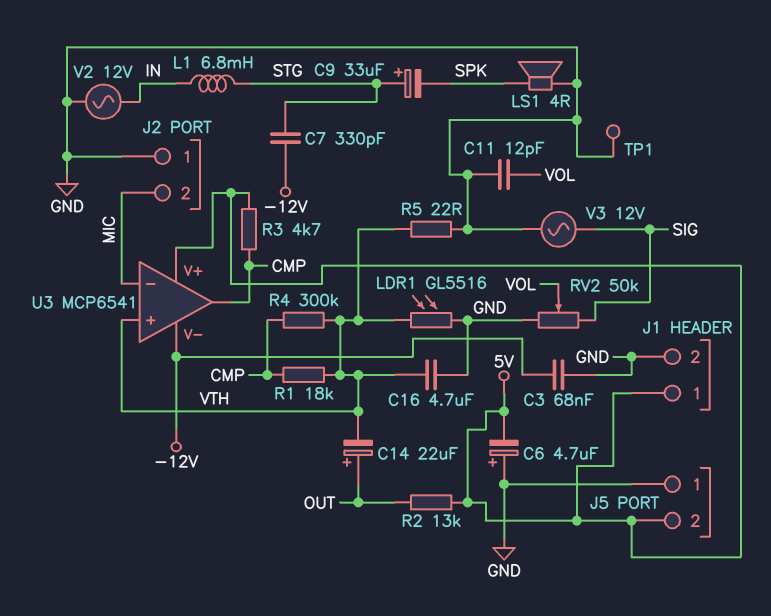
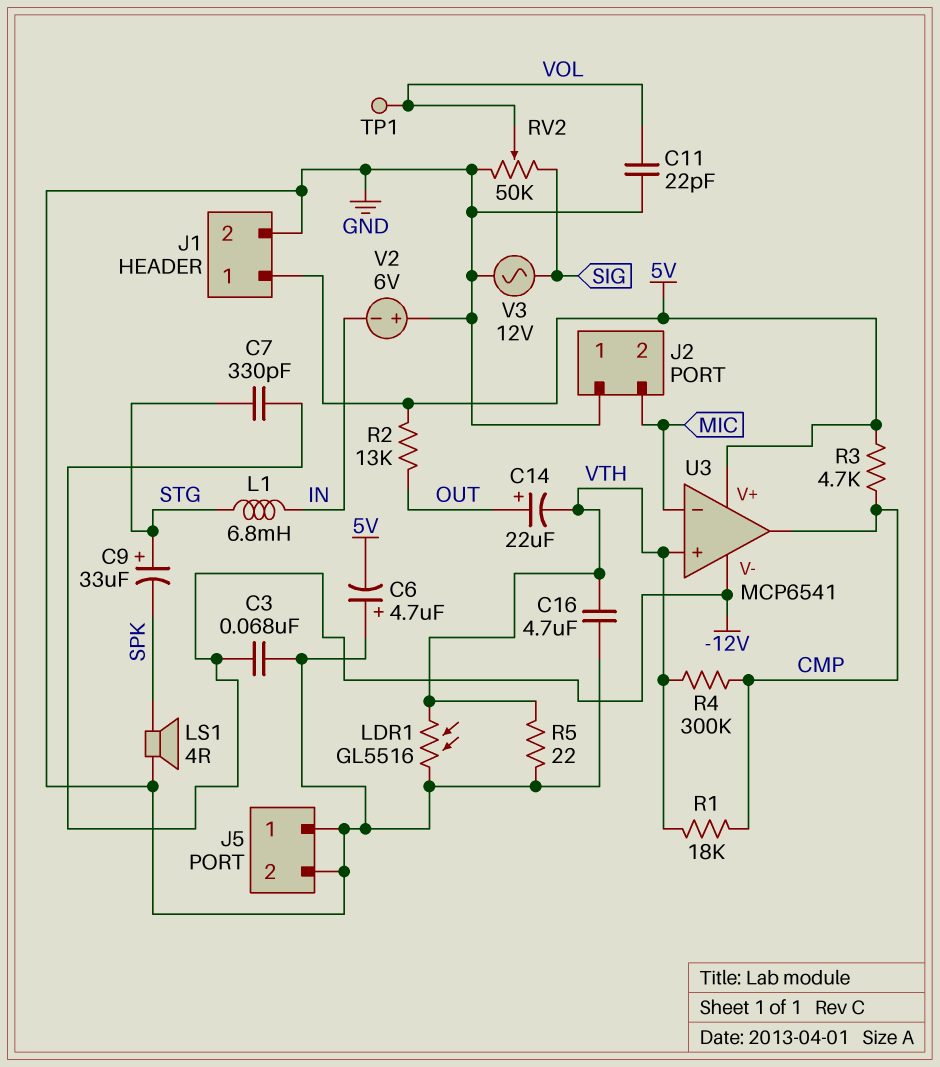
C11: 12pF (GND, VOL) -> 22pF (GND, VOL)
J5 pin 2: 5V -> GND
TP1: test point (GND) -> test point (VOL)
V2: AC 12V (GND, IN) -> 6V (plus GND, minus IN)

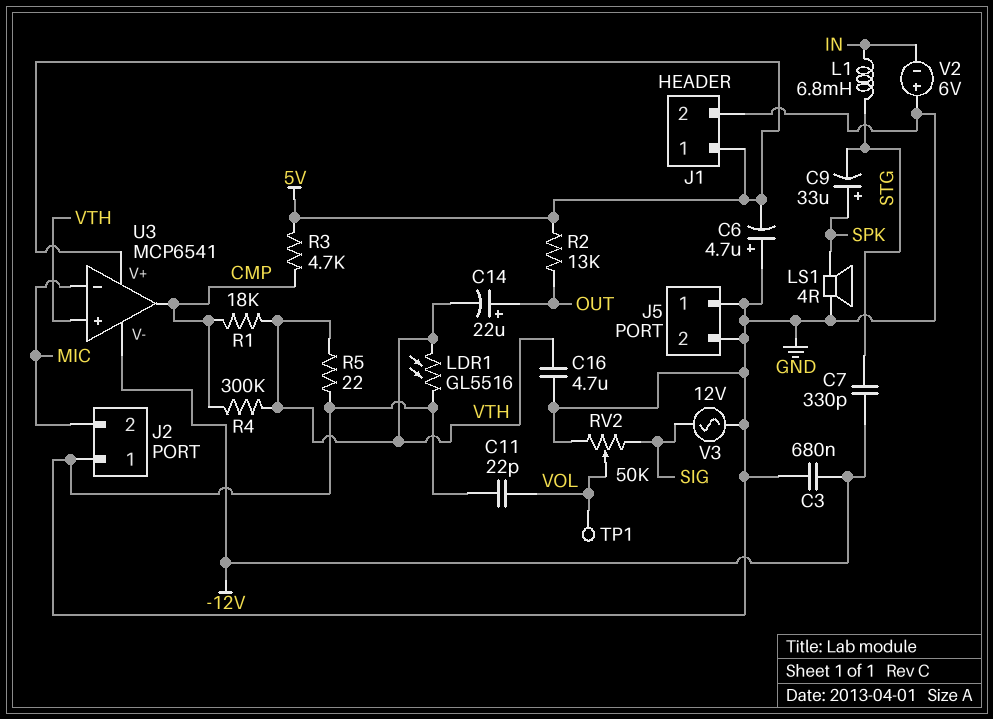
C3: 68nF (-12V, GND) -> 680nF (-12V, GND)
C9: 33uF (plus STG, minus SPK) -> 33uF (plus SPK, minus STG)

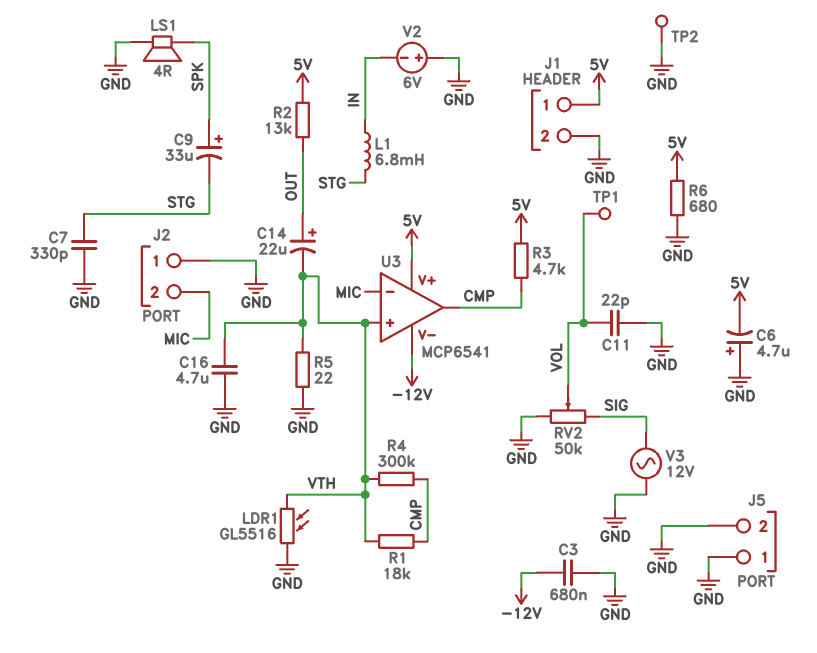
C7: 330pF (-12V, STG) -> 330pF (GND, STG)
R6: none -> 680 (5V, GND)
TP2: none -> test point (GND)

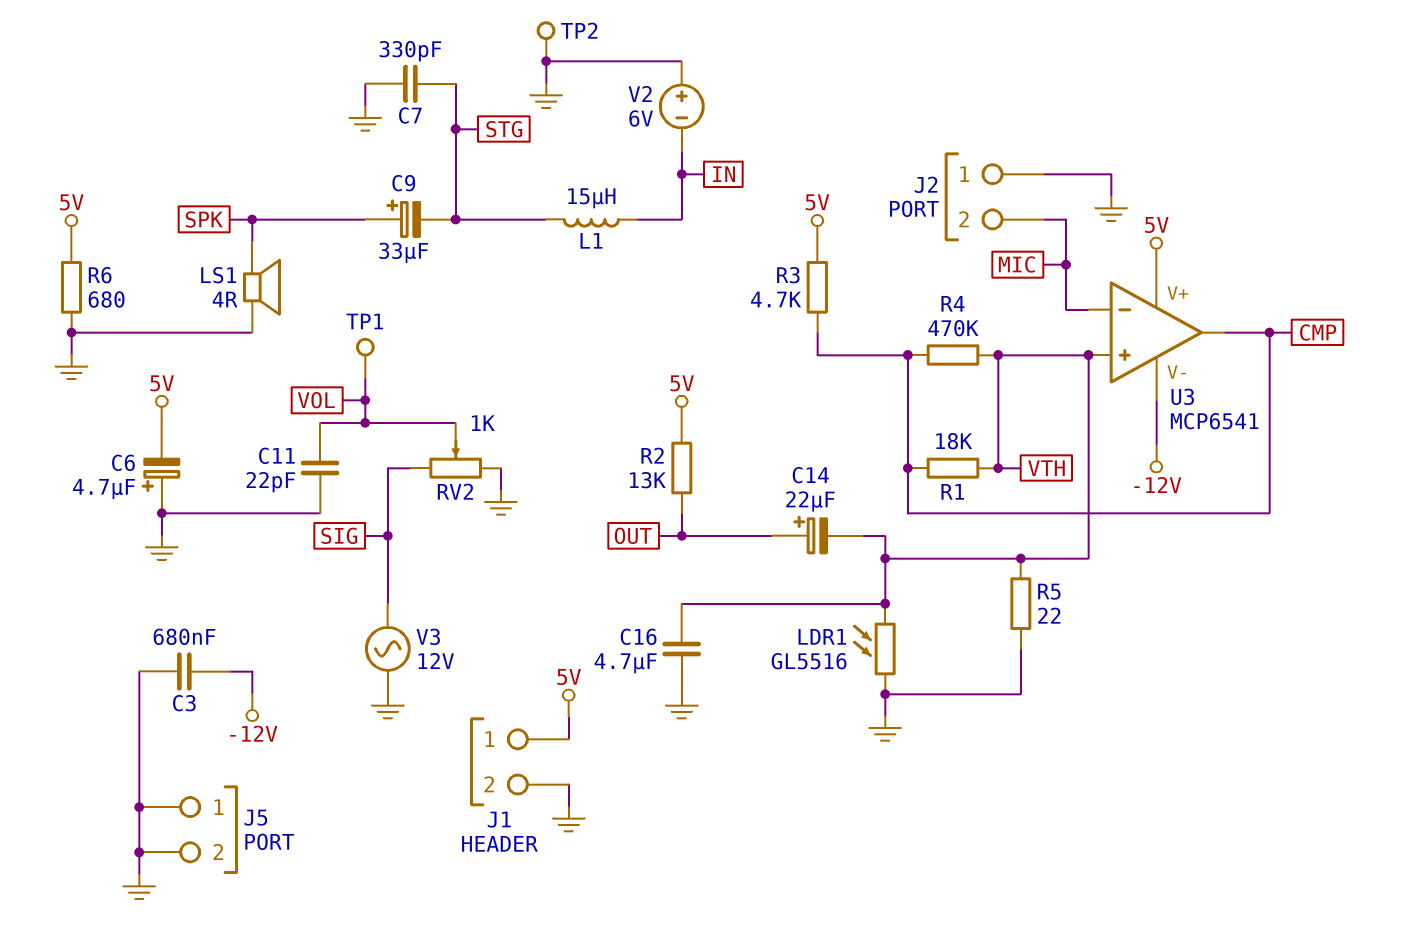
L1: 6.8mH (IN, STG) -> 15uH (IN, STG)
R4: 300k (CMP, VTH) -> 470k (CMP, VTH)
RV2: 50k (GND, SIG, wiper VOL) -> 1k (GND, SIG, wiper VOL)

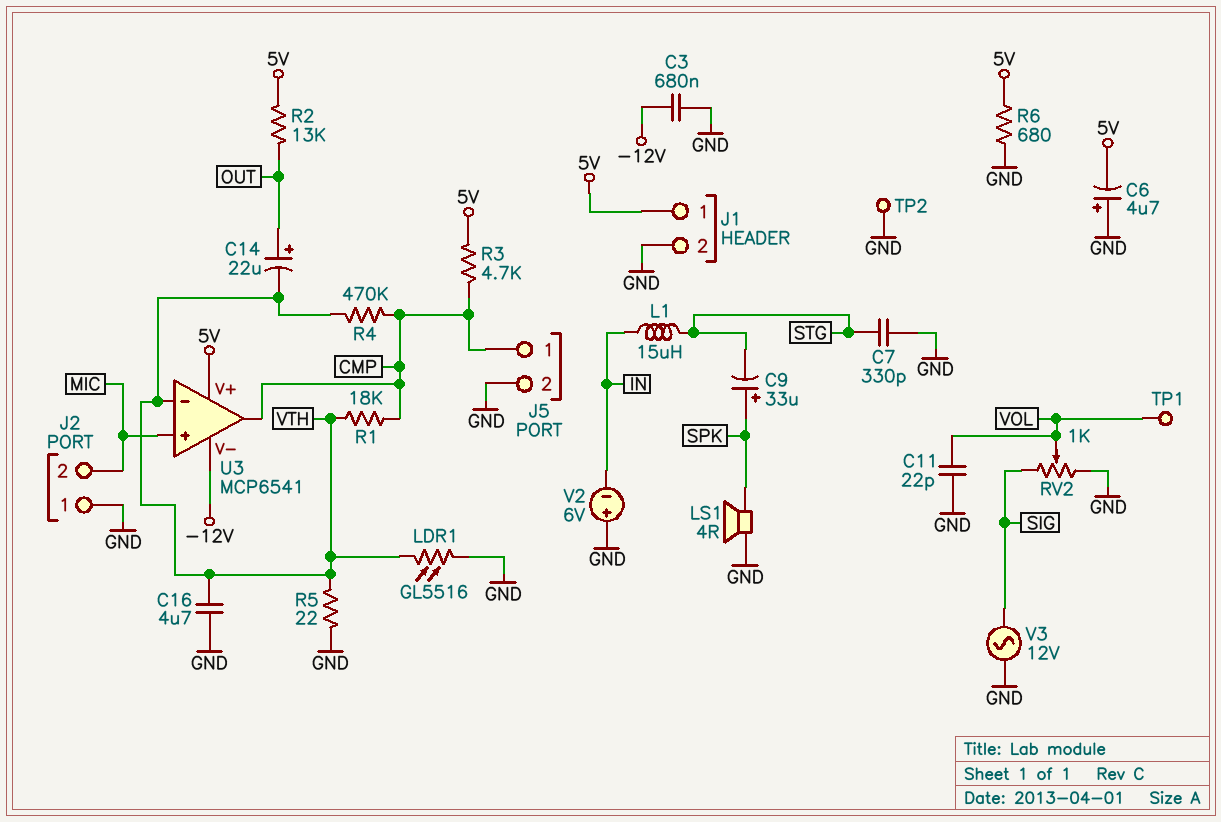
J5 pin 1: GND -> CMP
U3 pin in+: VTH -> MIC
U3 pin in-: MIC -> VTH

